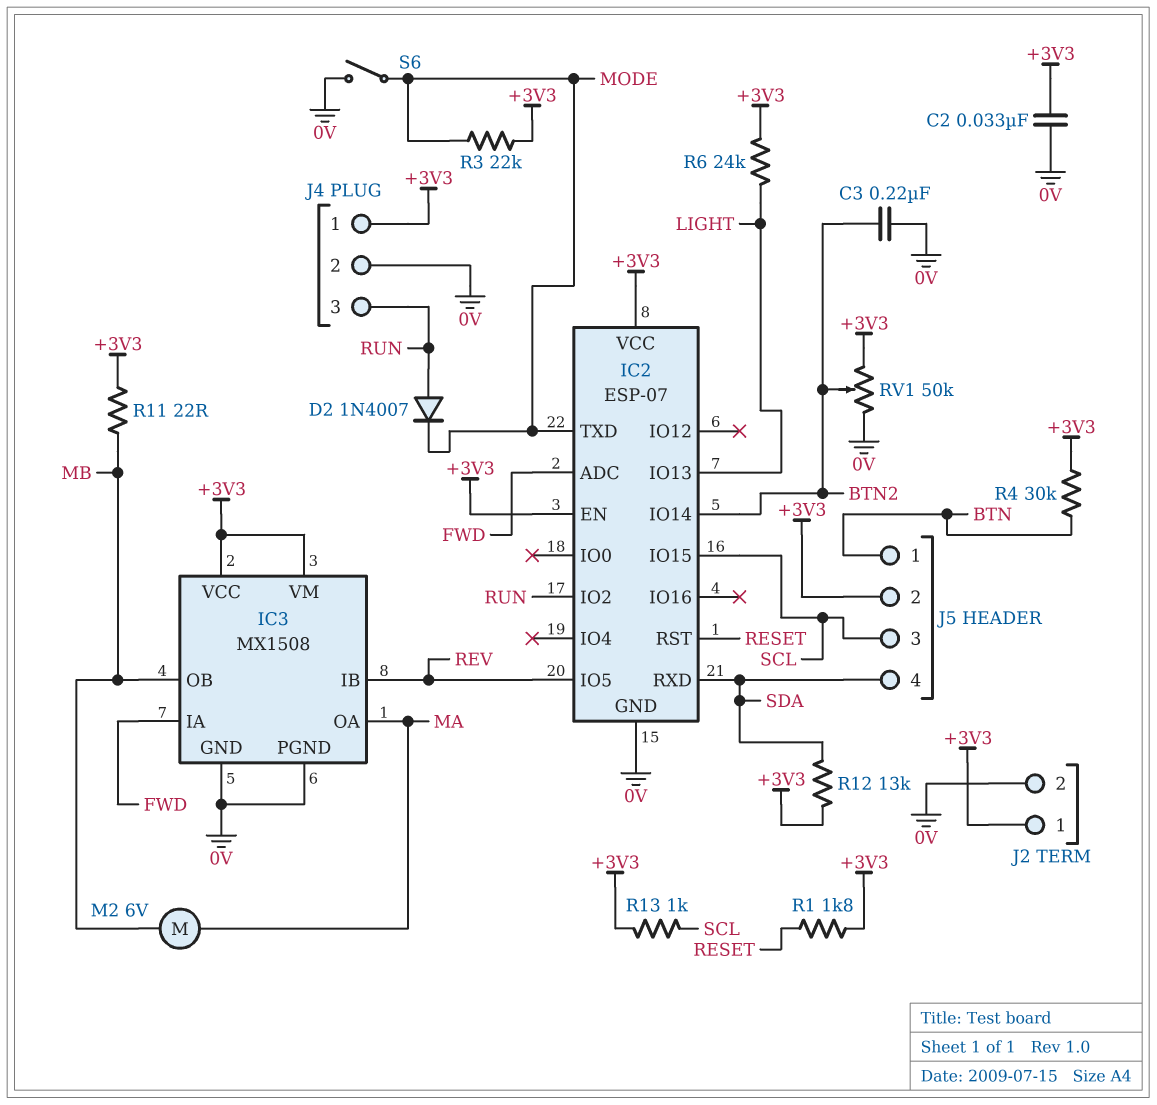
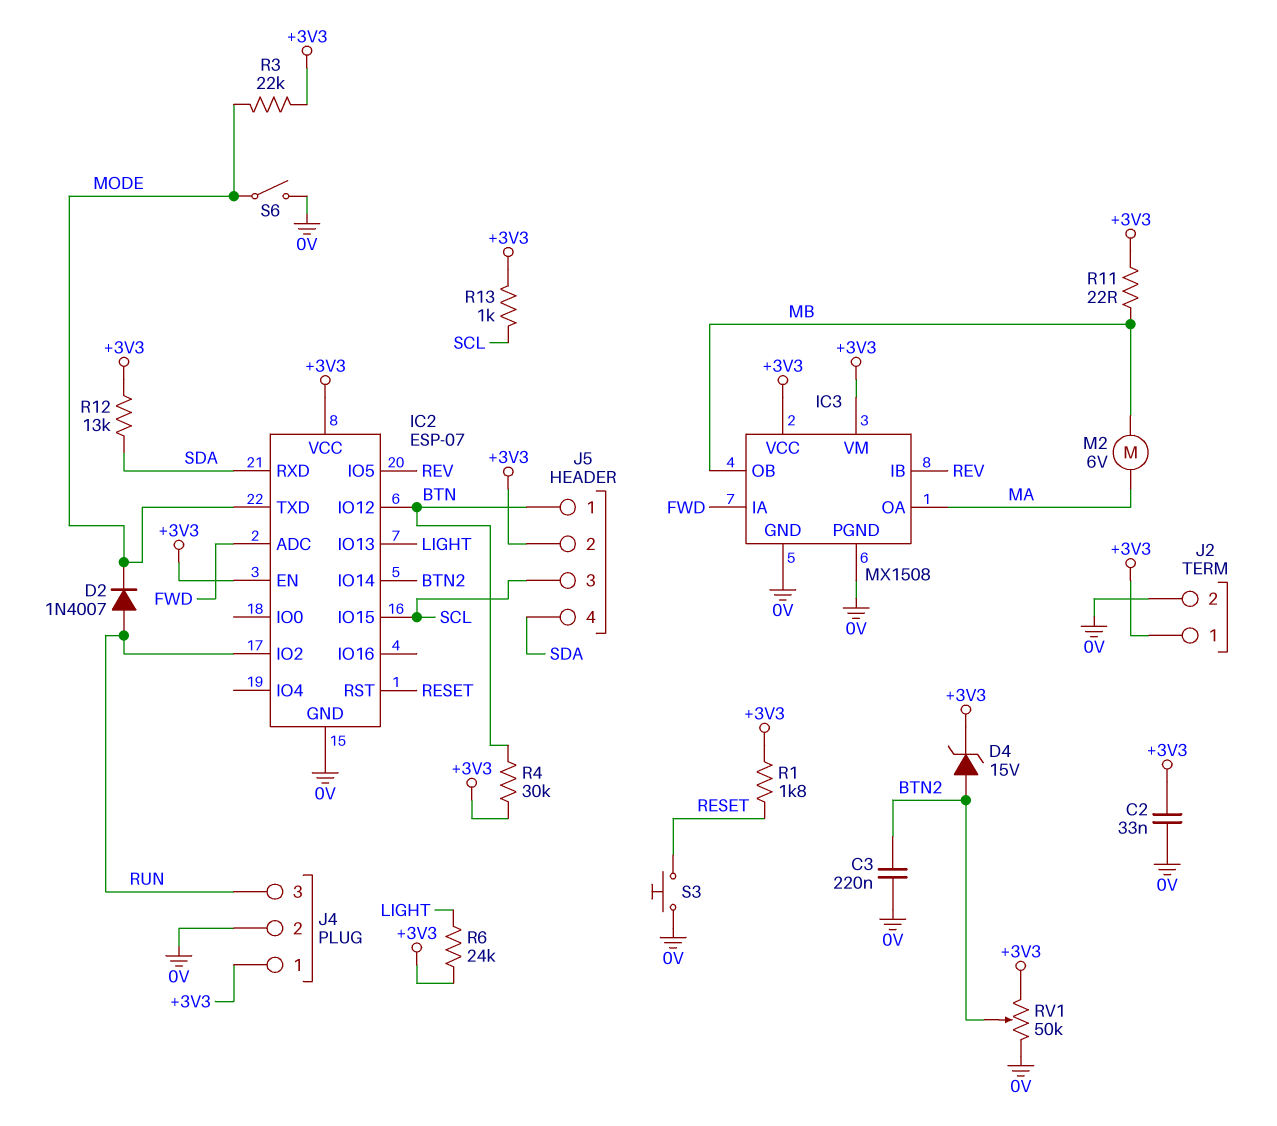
D4: none -> zener 15V (A BTN2, K +3V3)
IC2 pin IO12: none -> BTN
S3: none -> button (0V, RESET)

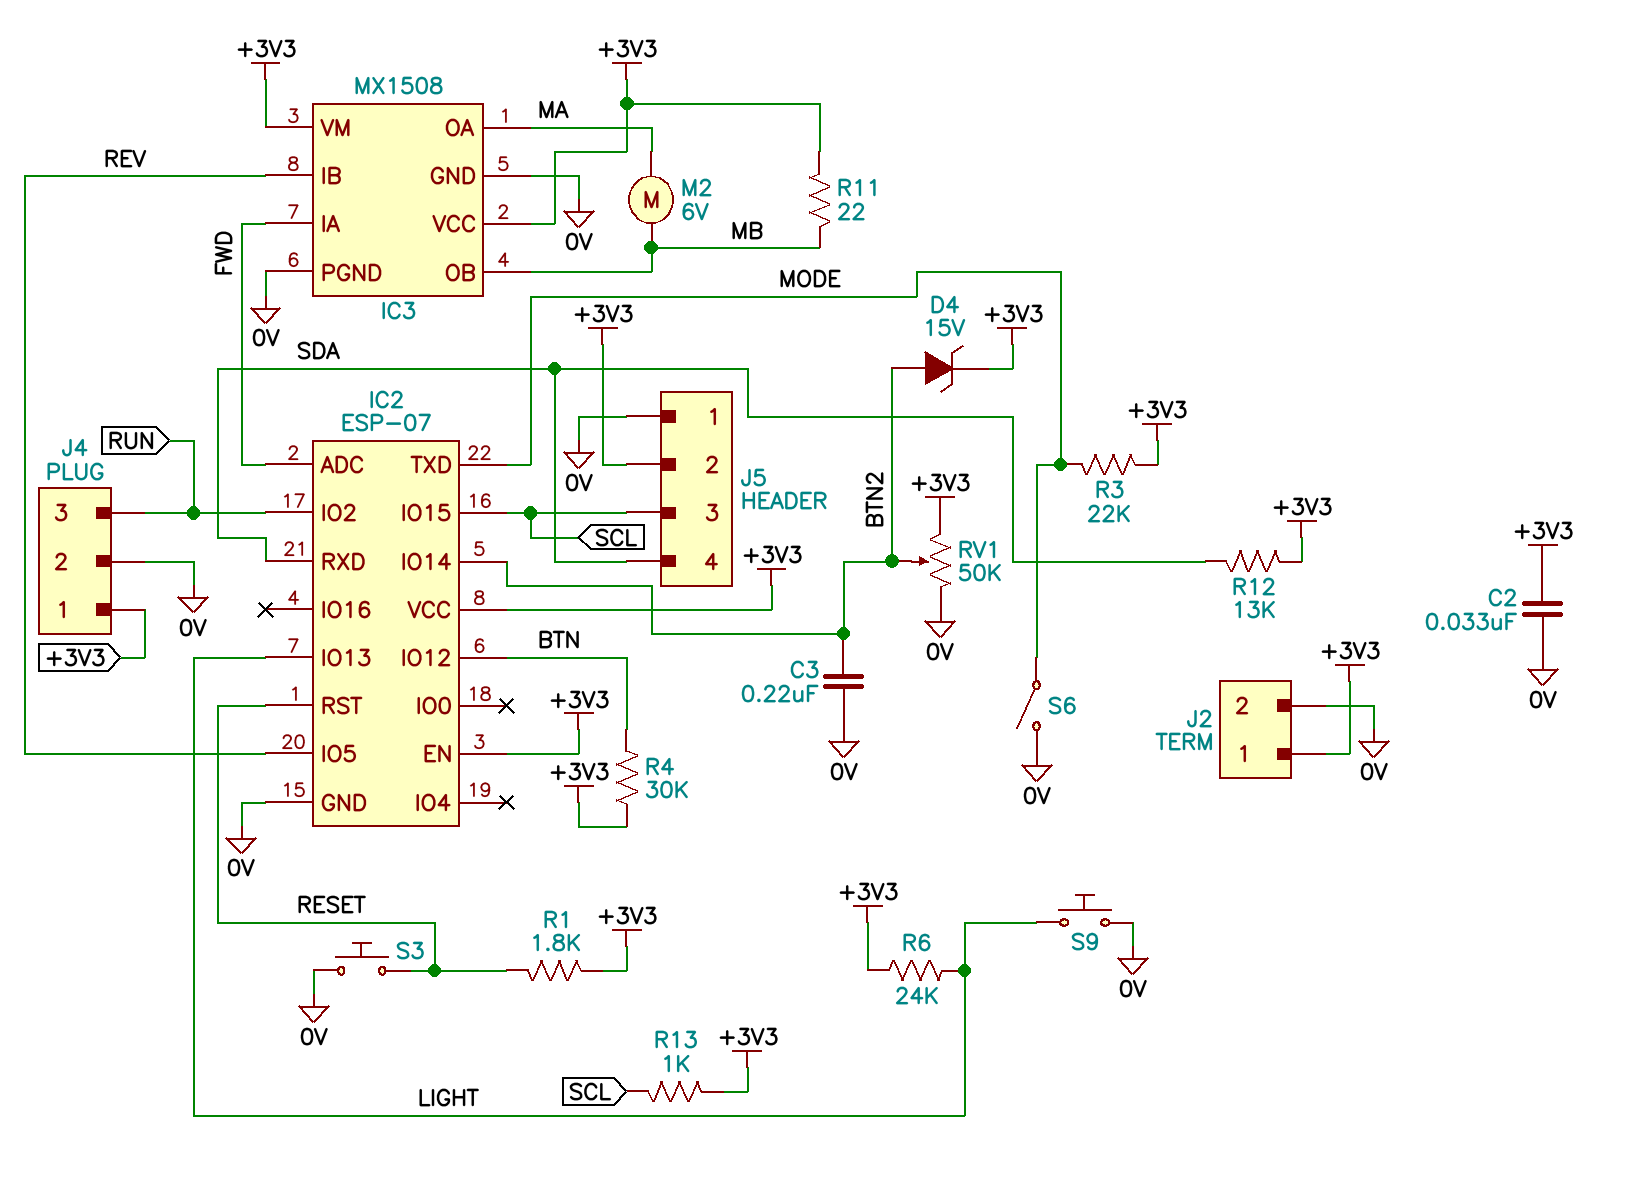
D2: diode 1N4007 (A RUN, K MODE) -> none
J5 pin 1: BTN -> 0V
S9: none -> button (0V, LIGHT)

